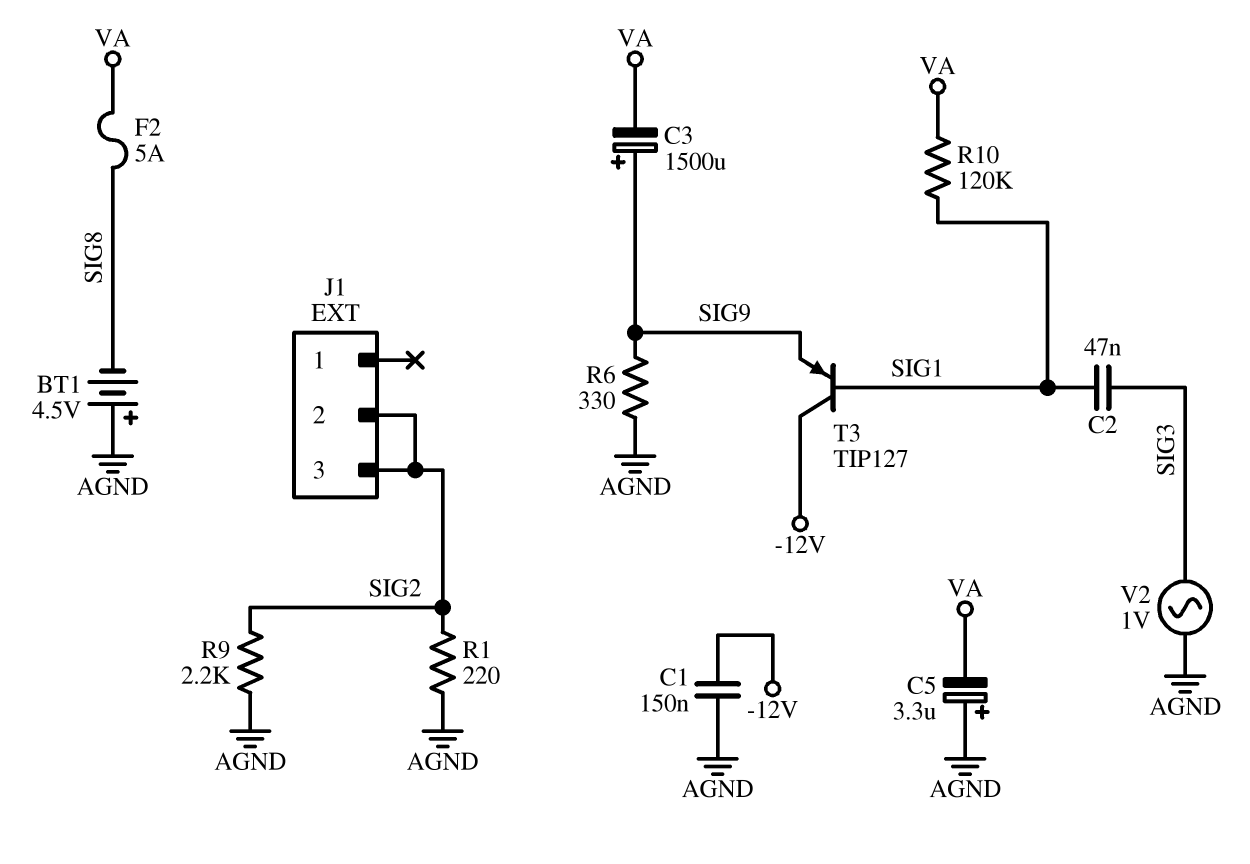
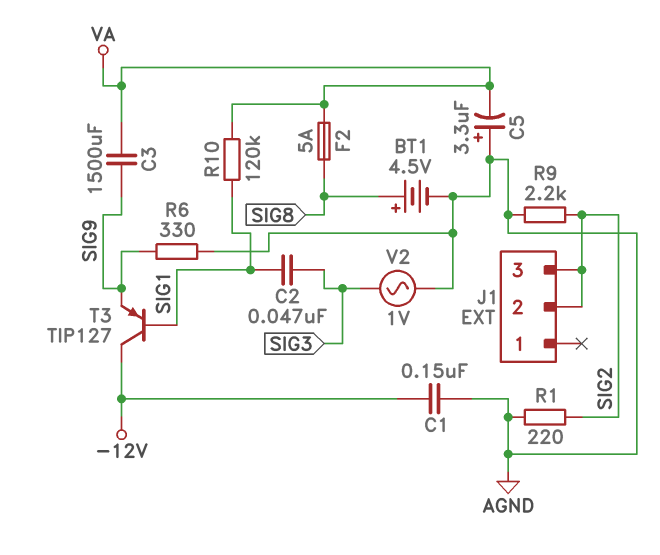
BT1: 4.5V (plus AGND, minus SIG8) -> 4.5V (plus SIG8, minus AGND)
C3: 1500uF (plus SIG9, minus VA) -> 1500uF (SIG9, VA)

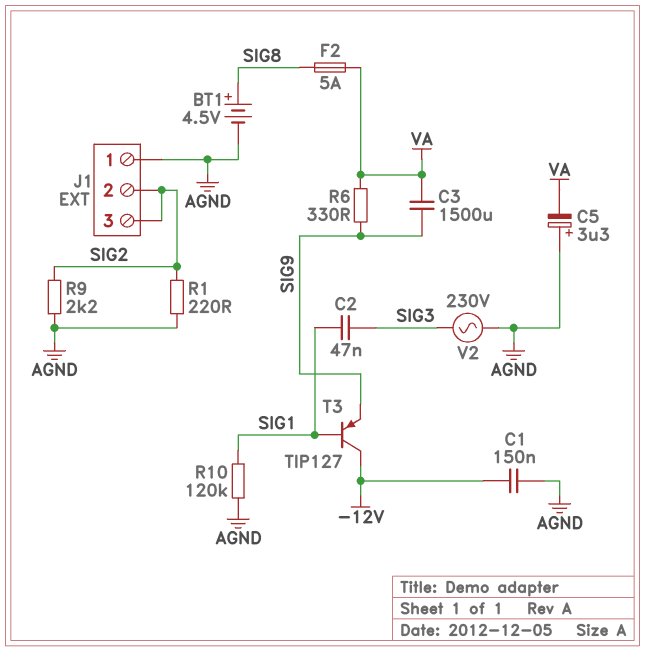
J1 pin 1: none -> AGND
R6: 330 (AGND, SIG9) -> 330 (SIG9, VA)
R10: 120k (SIG1, VA) -> 120k (AGND, SIG1)
V2: AC 1V (AGND, SIG3) -> AC 230V (AGND, SIG3)

